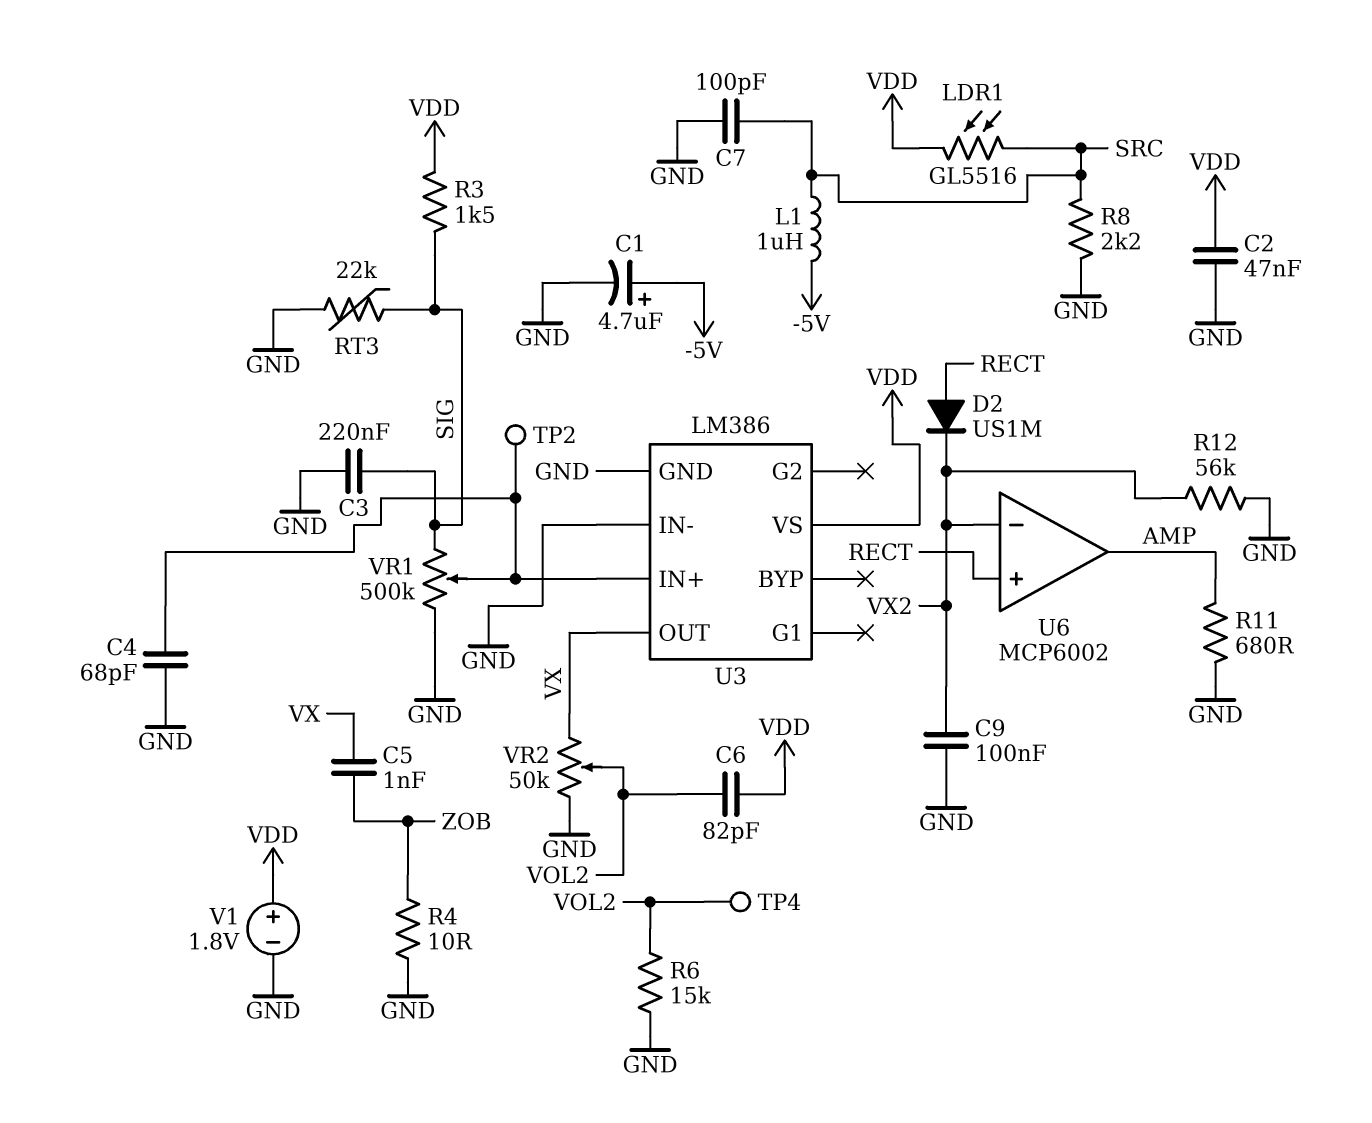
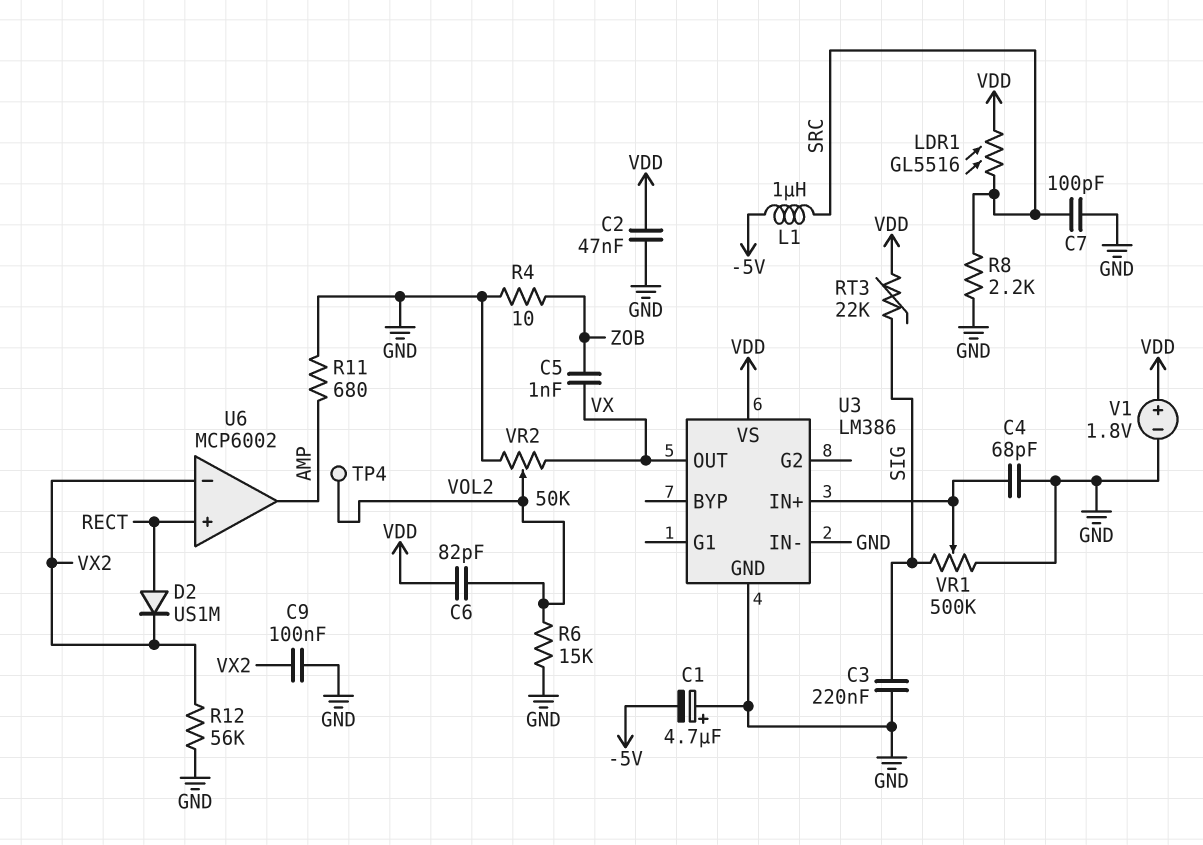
C1: 4.7uF (plus -5V, minus GND) -> 4.7uF (plus GND, minus -5V)
R3: 1.5k (SIG, VDD) -> none
RT3: 22k (GND, SIG) -> 22k (SIG, VDD)
TP2: test point (U3/IN+) -> none

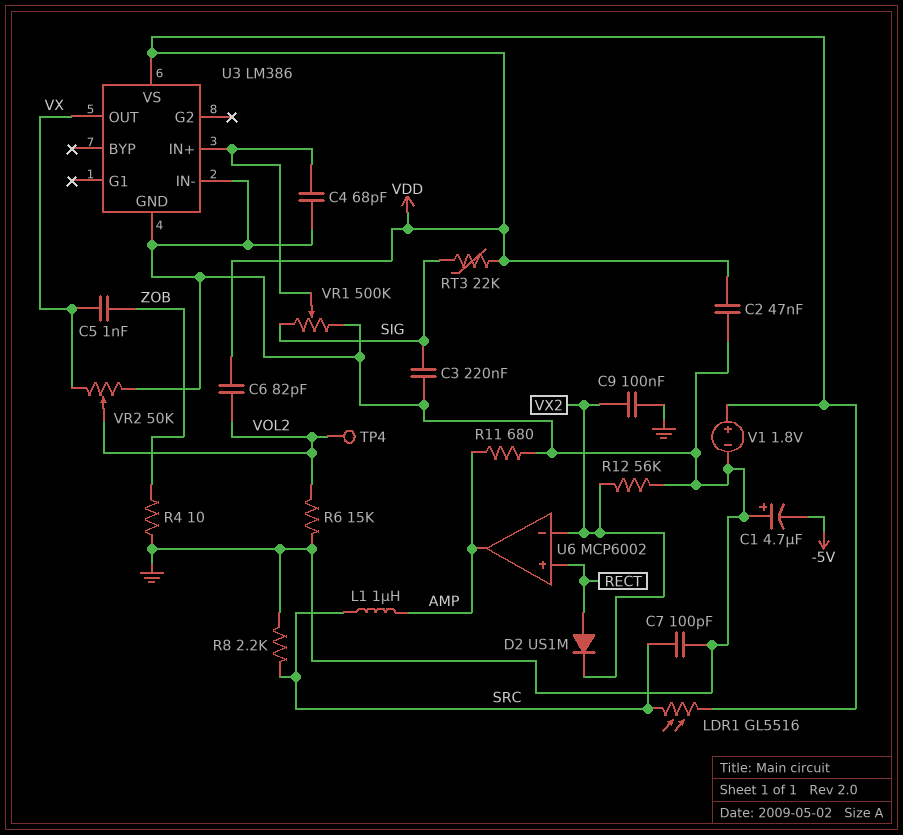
L1: 1uH (-5V, SRC) -> 1uH (AMP, SRC)

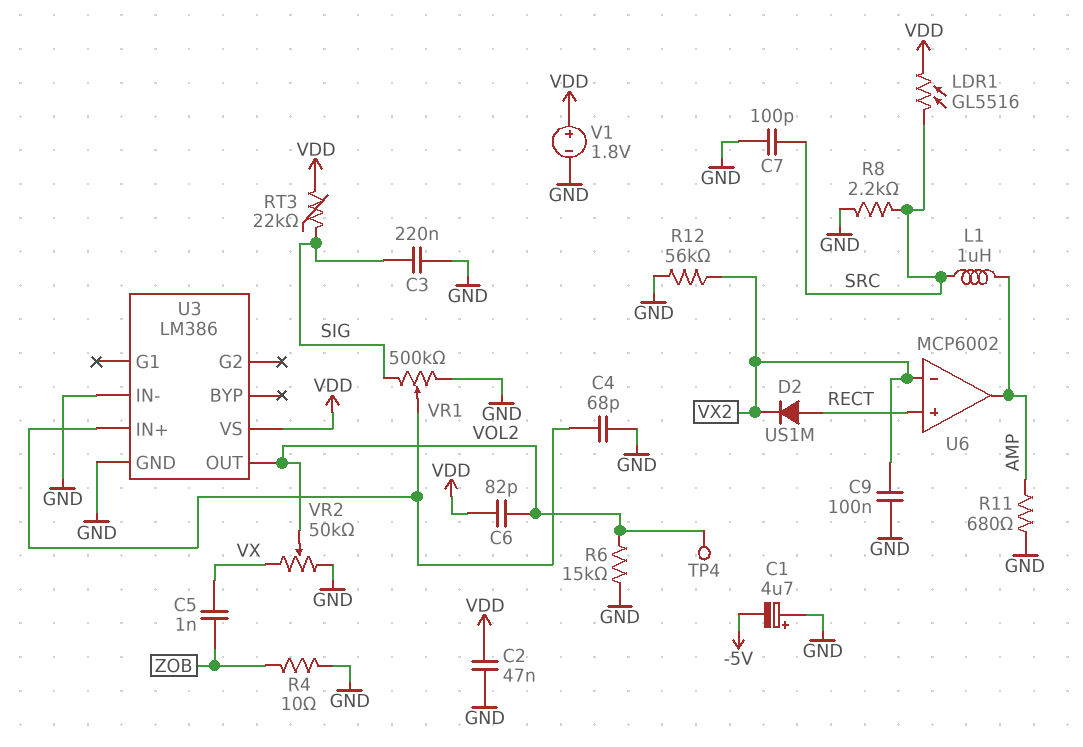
U3 pin OUT: VX -> VOL2

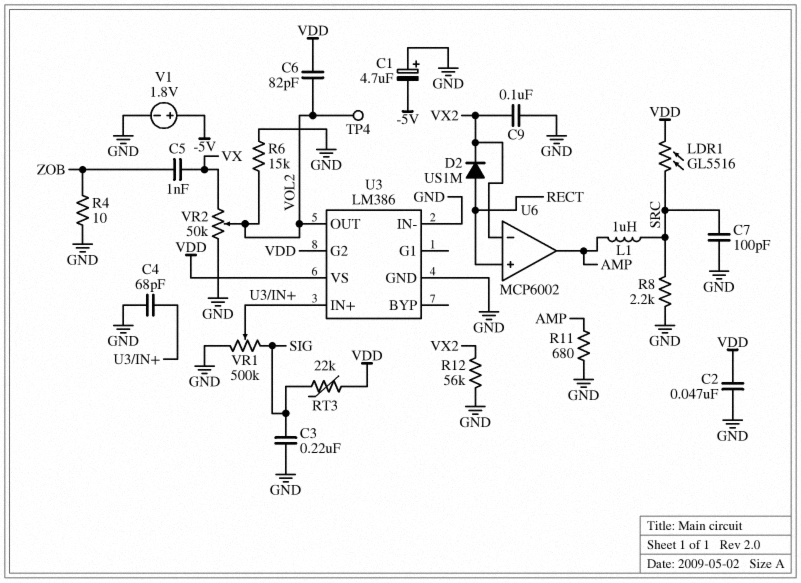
U3 pin G2: none -> VDD
V1: 1.8V (plus VDD, minus GND) -> 1.8V (plus -5V, minus GND)

